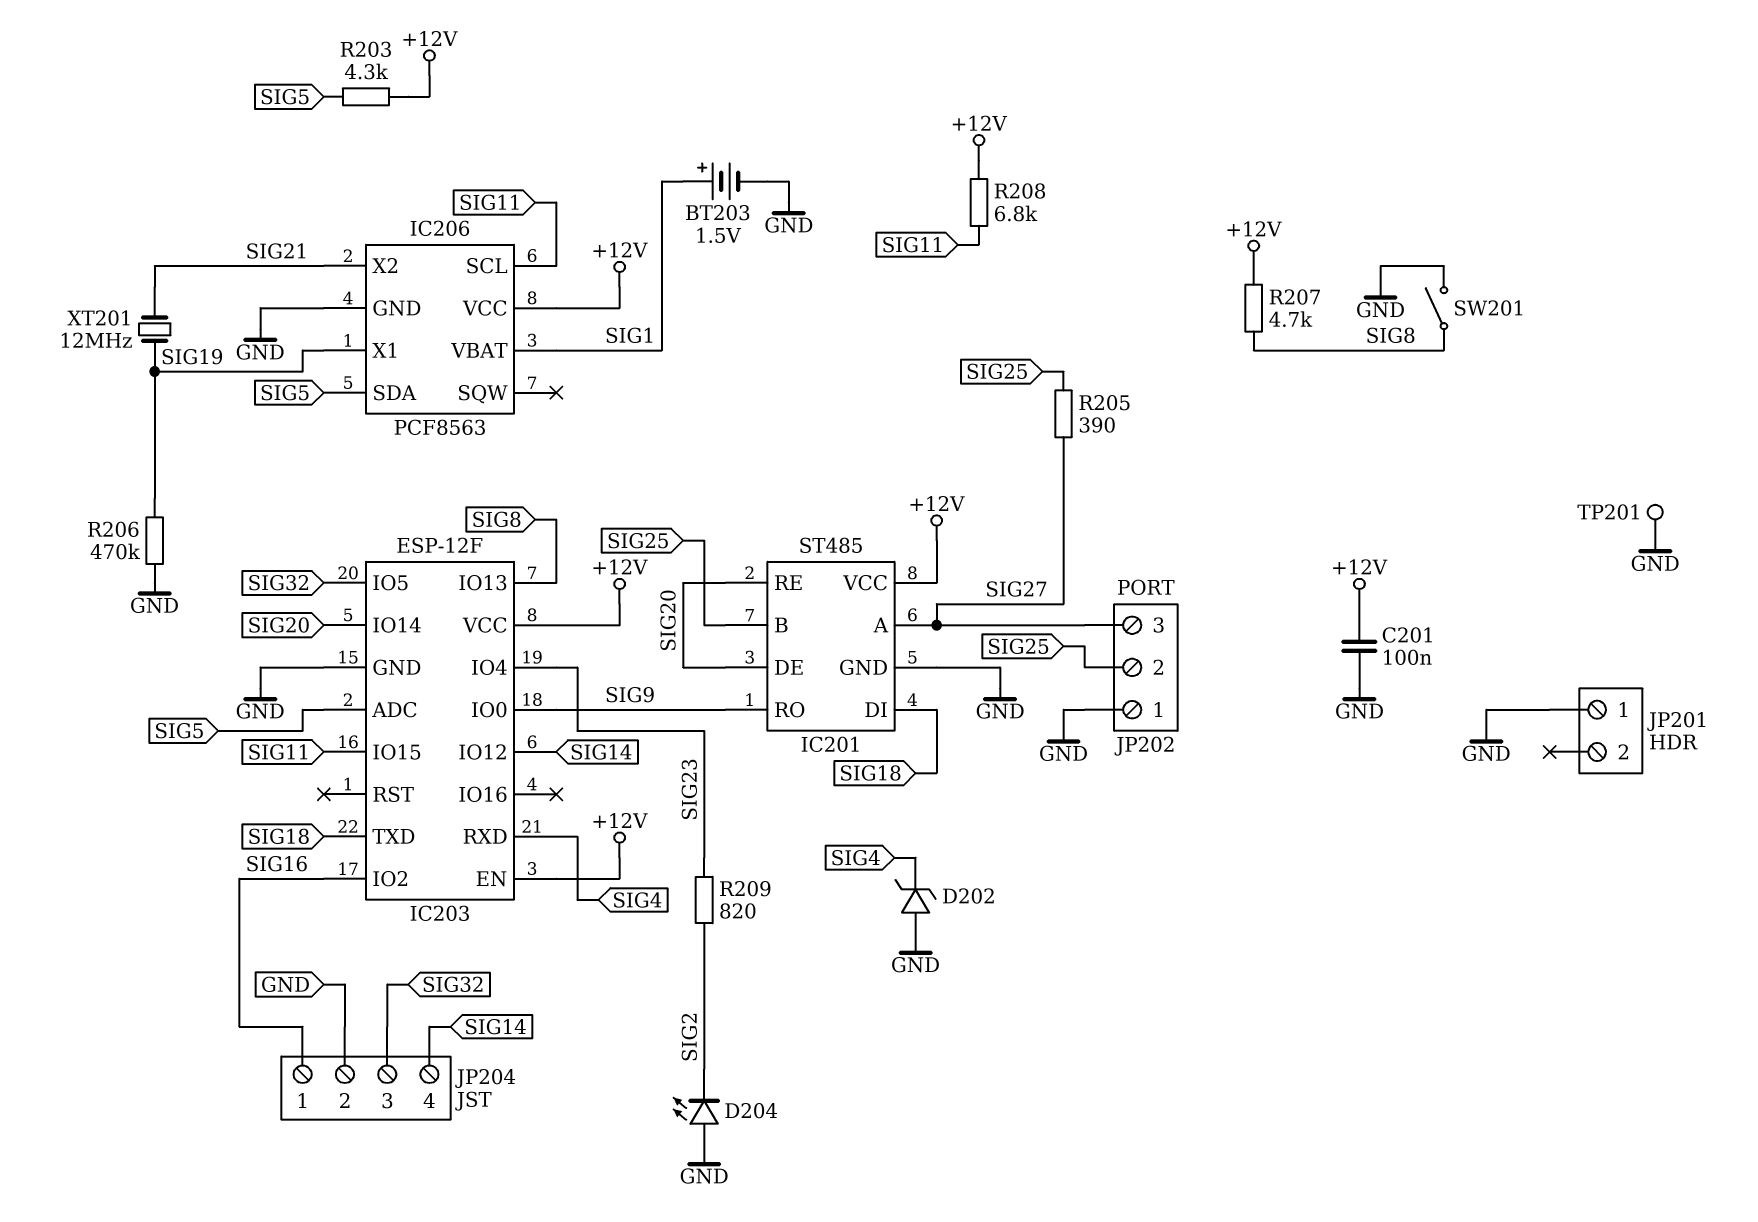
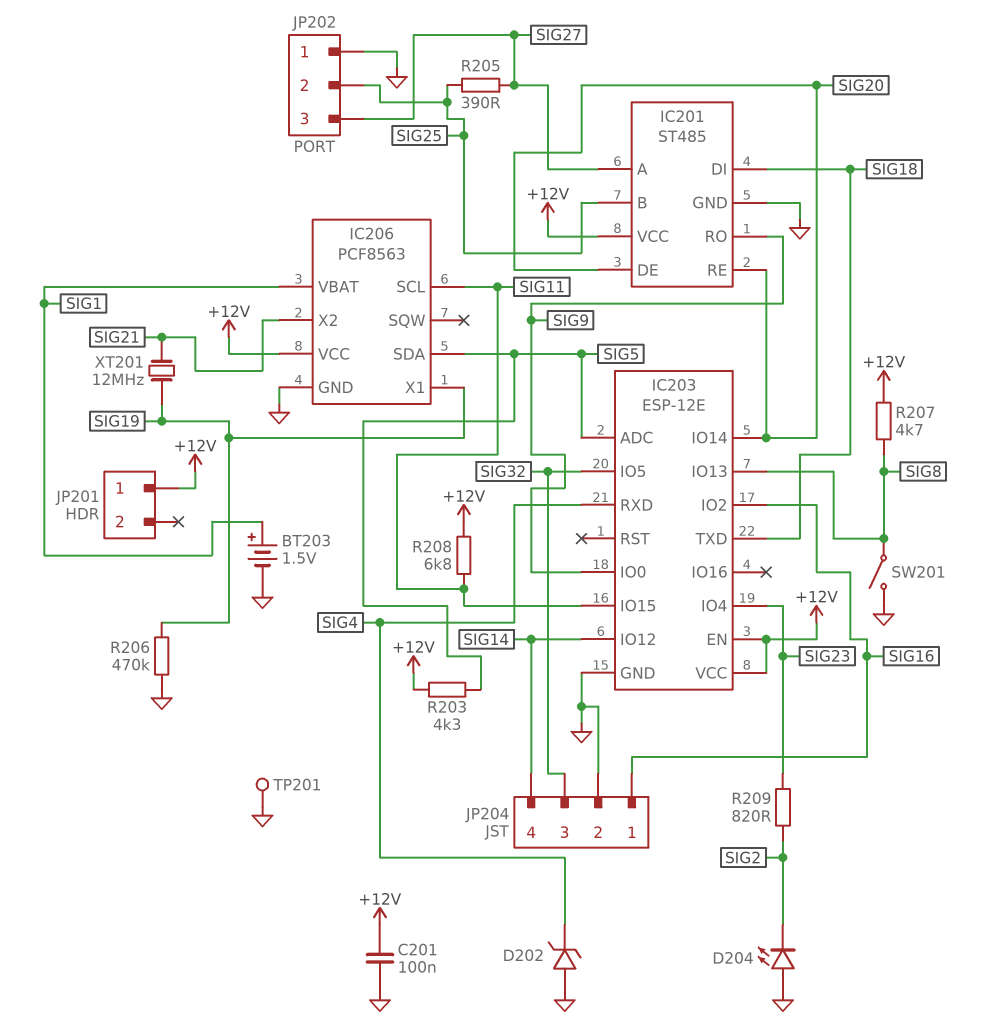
IC203: ESP-12F -> ESP-12E
JP201 pin 1: GND -> +12V

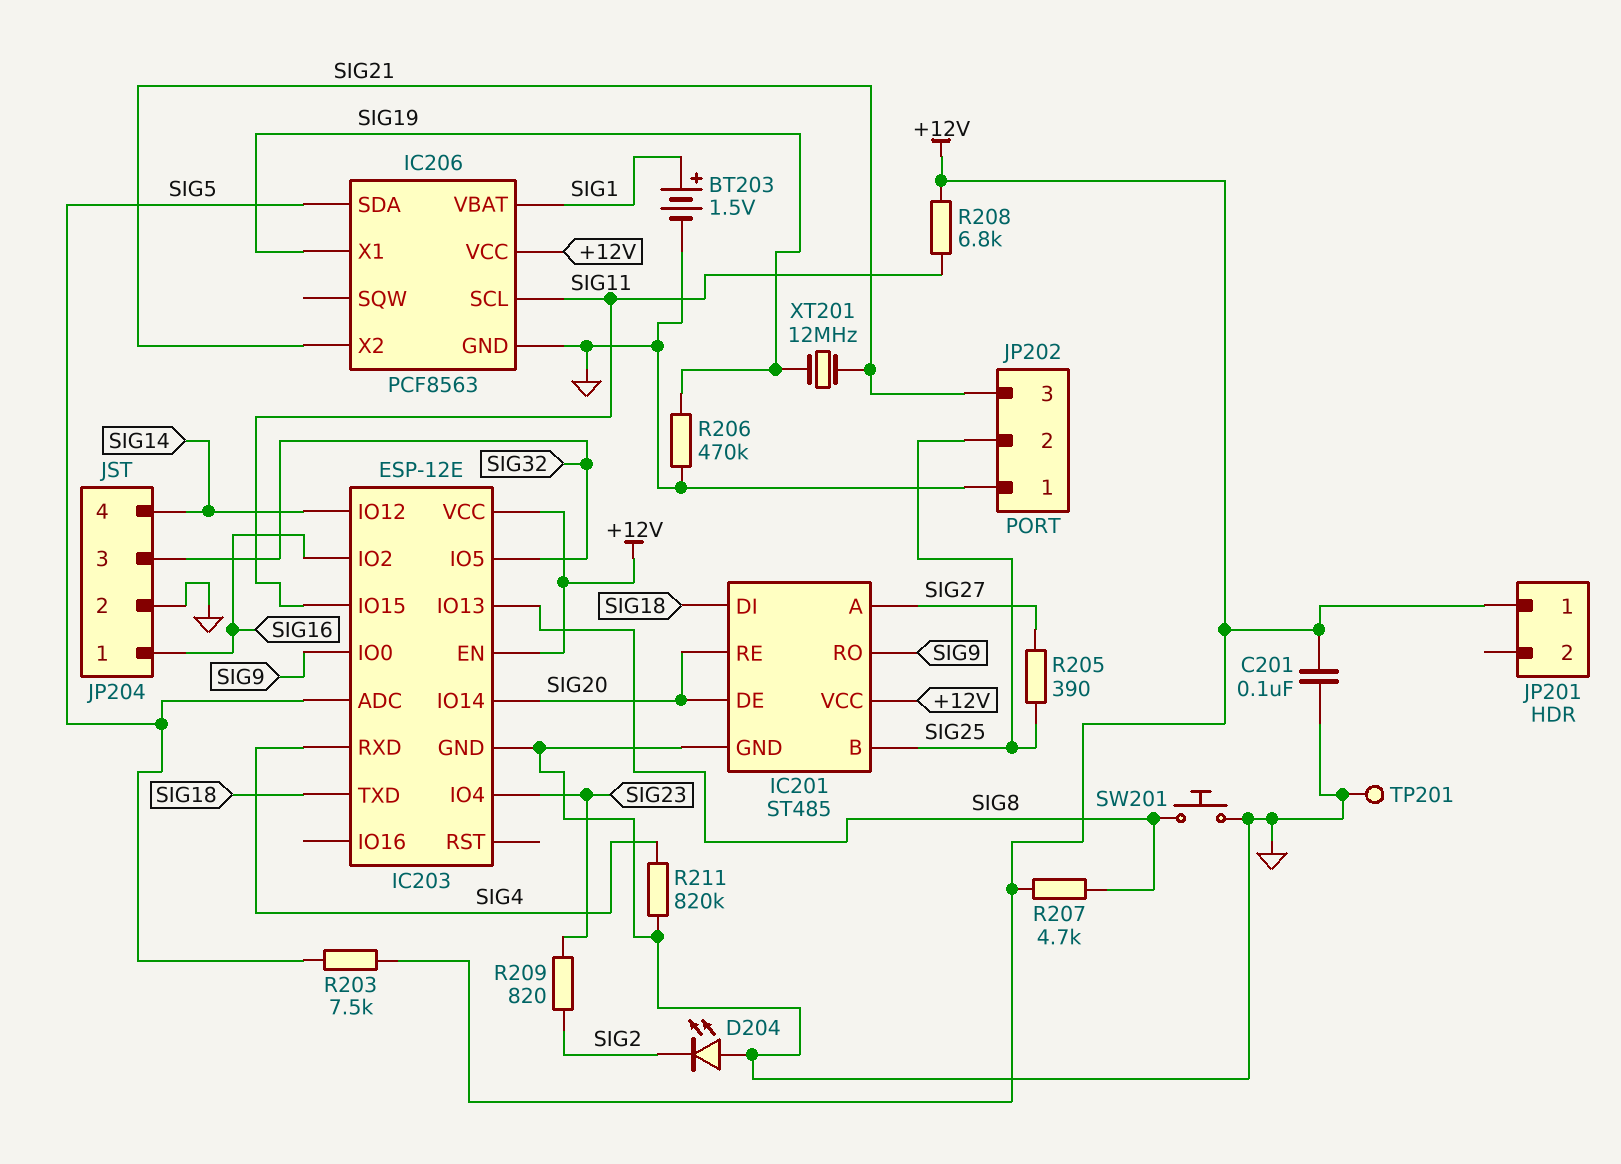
D202: zener (A GND, K SIG4) -> none
JP202 pin 3: SIG27 -> SIG21
R203: 4.3k (+12V, SIG5) -> 7.5k (+12V, SIG5)
R211: none -> 820k (GND, SIG4)
SW201: switch (GND, SIG8) -> button (GND, SIG8)

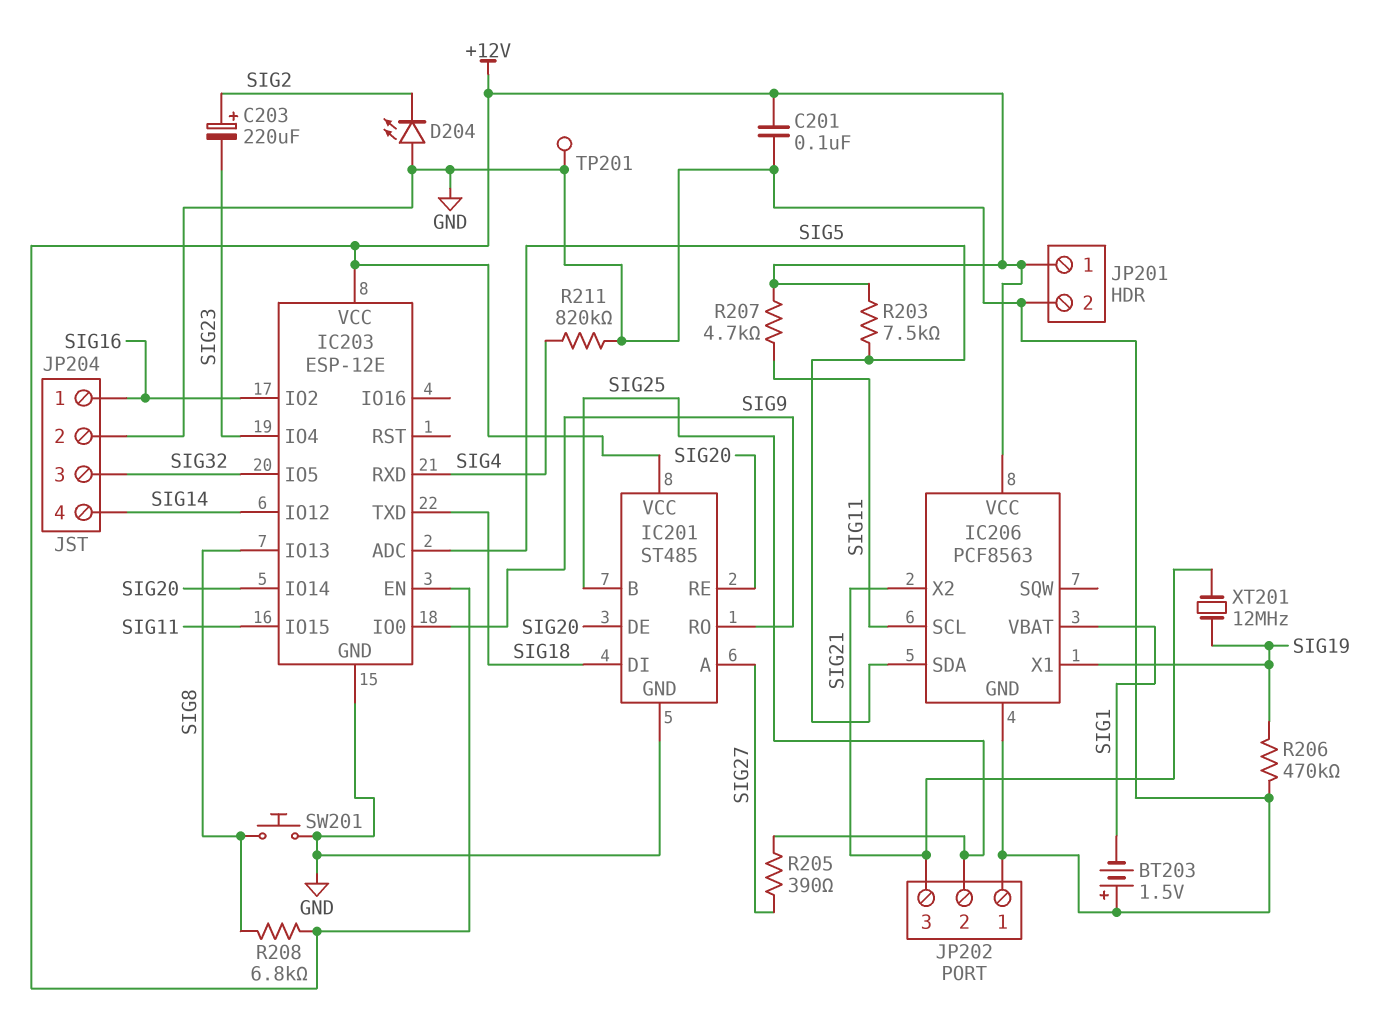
BT203: 1.5V (plus SIG1, minus GND) -> 1.5V (plus GND, minus SIG1)
C203: none -> 220uF (plus SIG2, minus SIG23)
JP201 pin 2: none -> GND
R207: 4.7k (+12V, SIG8) -> 4.7k (+12V, SIG11)
R208: 6.8k (+12V, SIG11) -> 6.8k (+12V, SIG8)
R209: 820 (SIG2, SIG23) -> none

